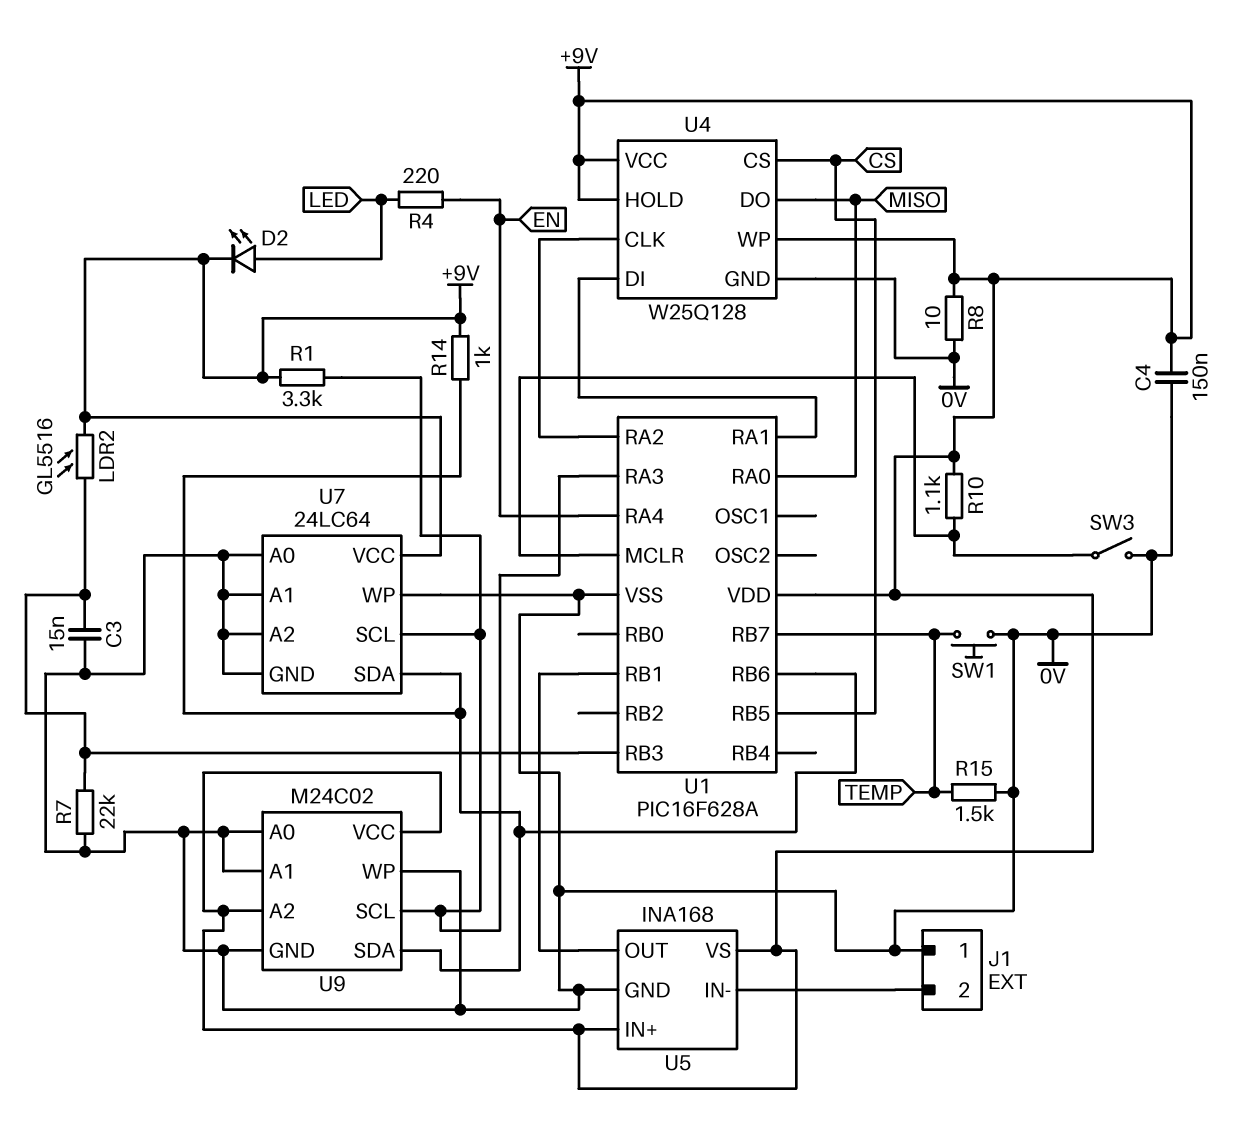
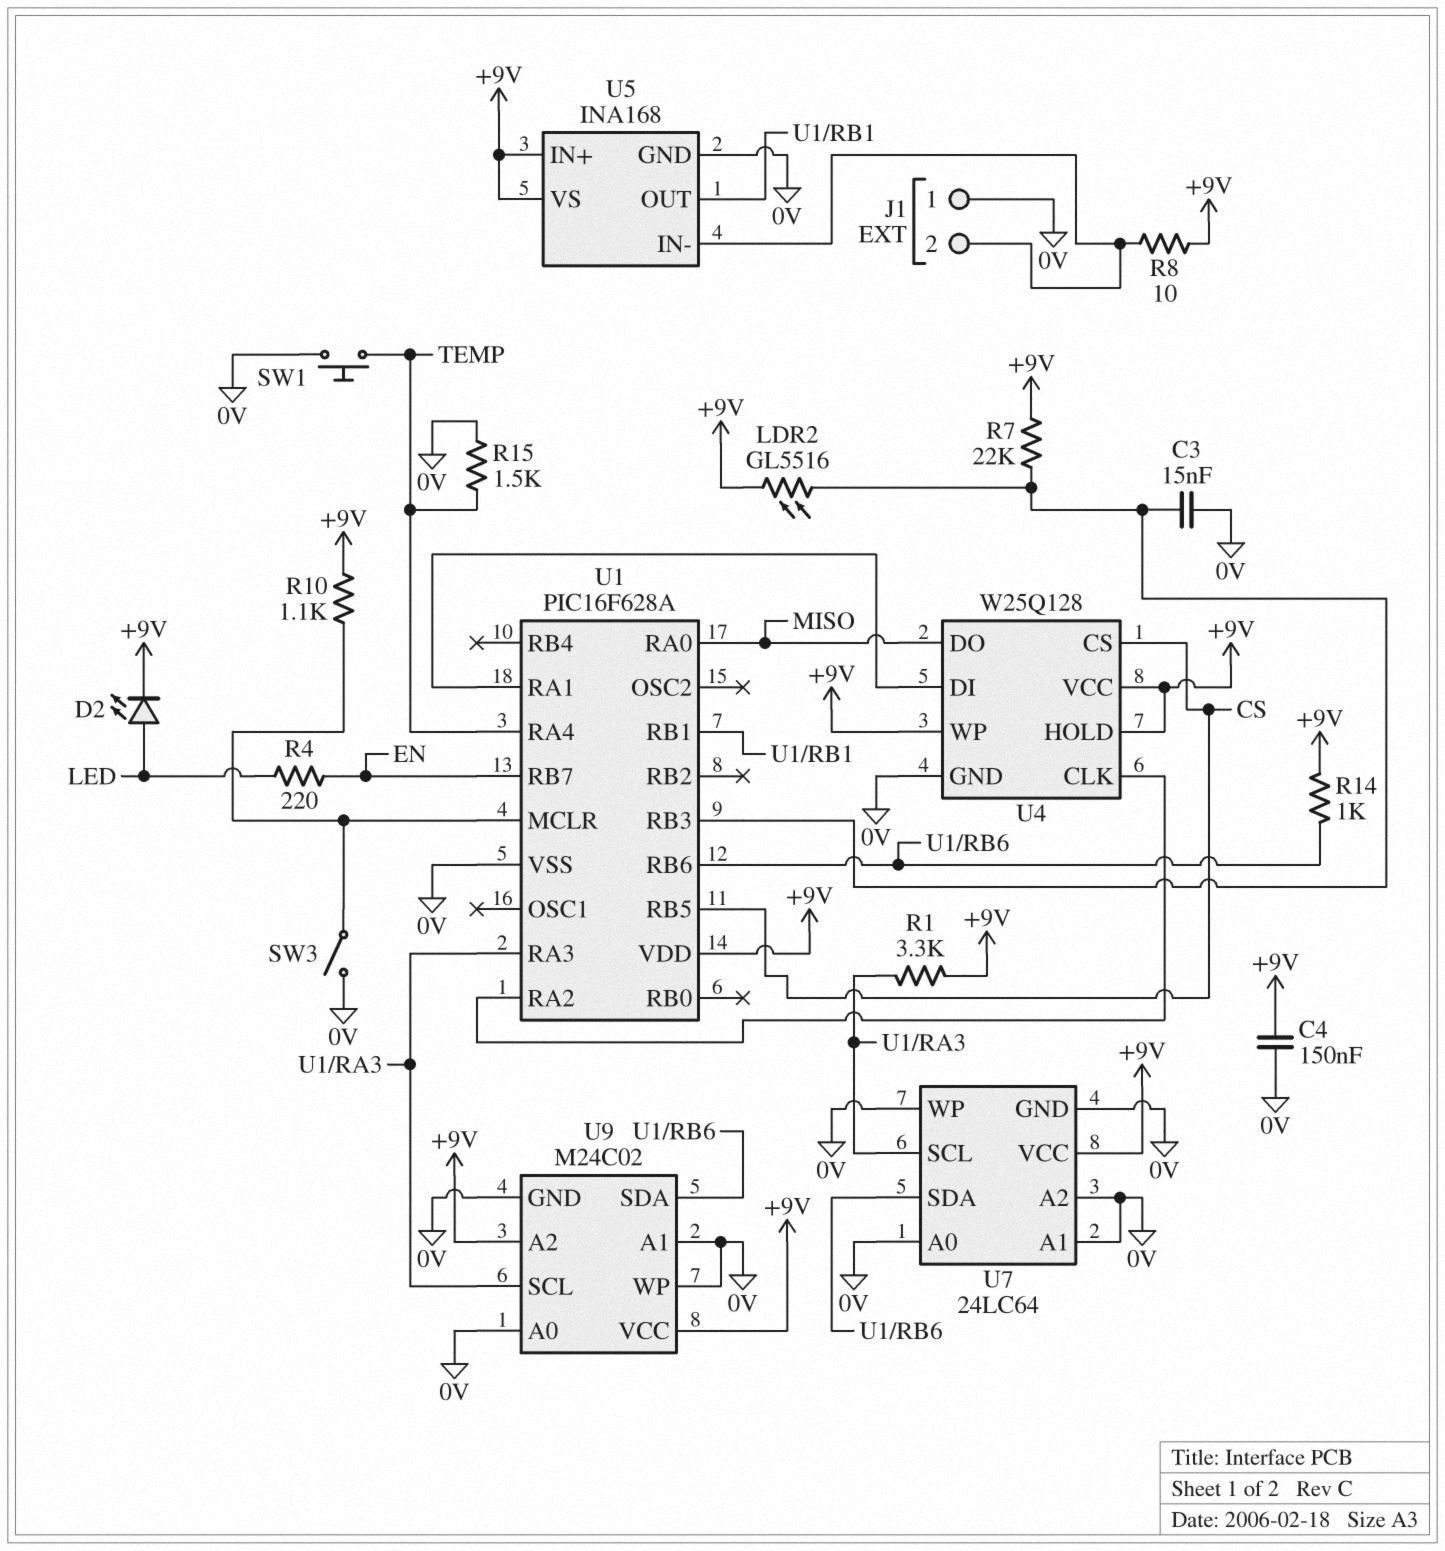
R7: 22k (0V, U1/RB3) -> 22k (+9V, U1/RB3)
R8: 10 (+9V, 0V) -> 10 (+9V, J1/2)
U1 pin RA4: EN -> TEMP
U1 pin RB7: TEMP -> EN

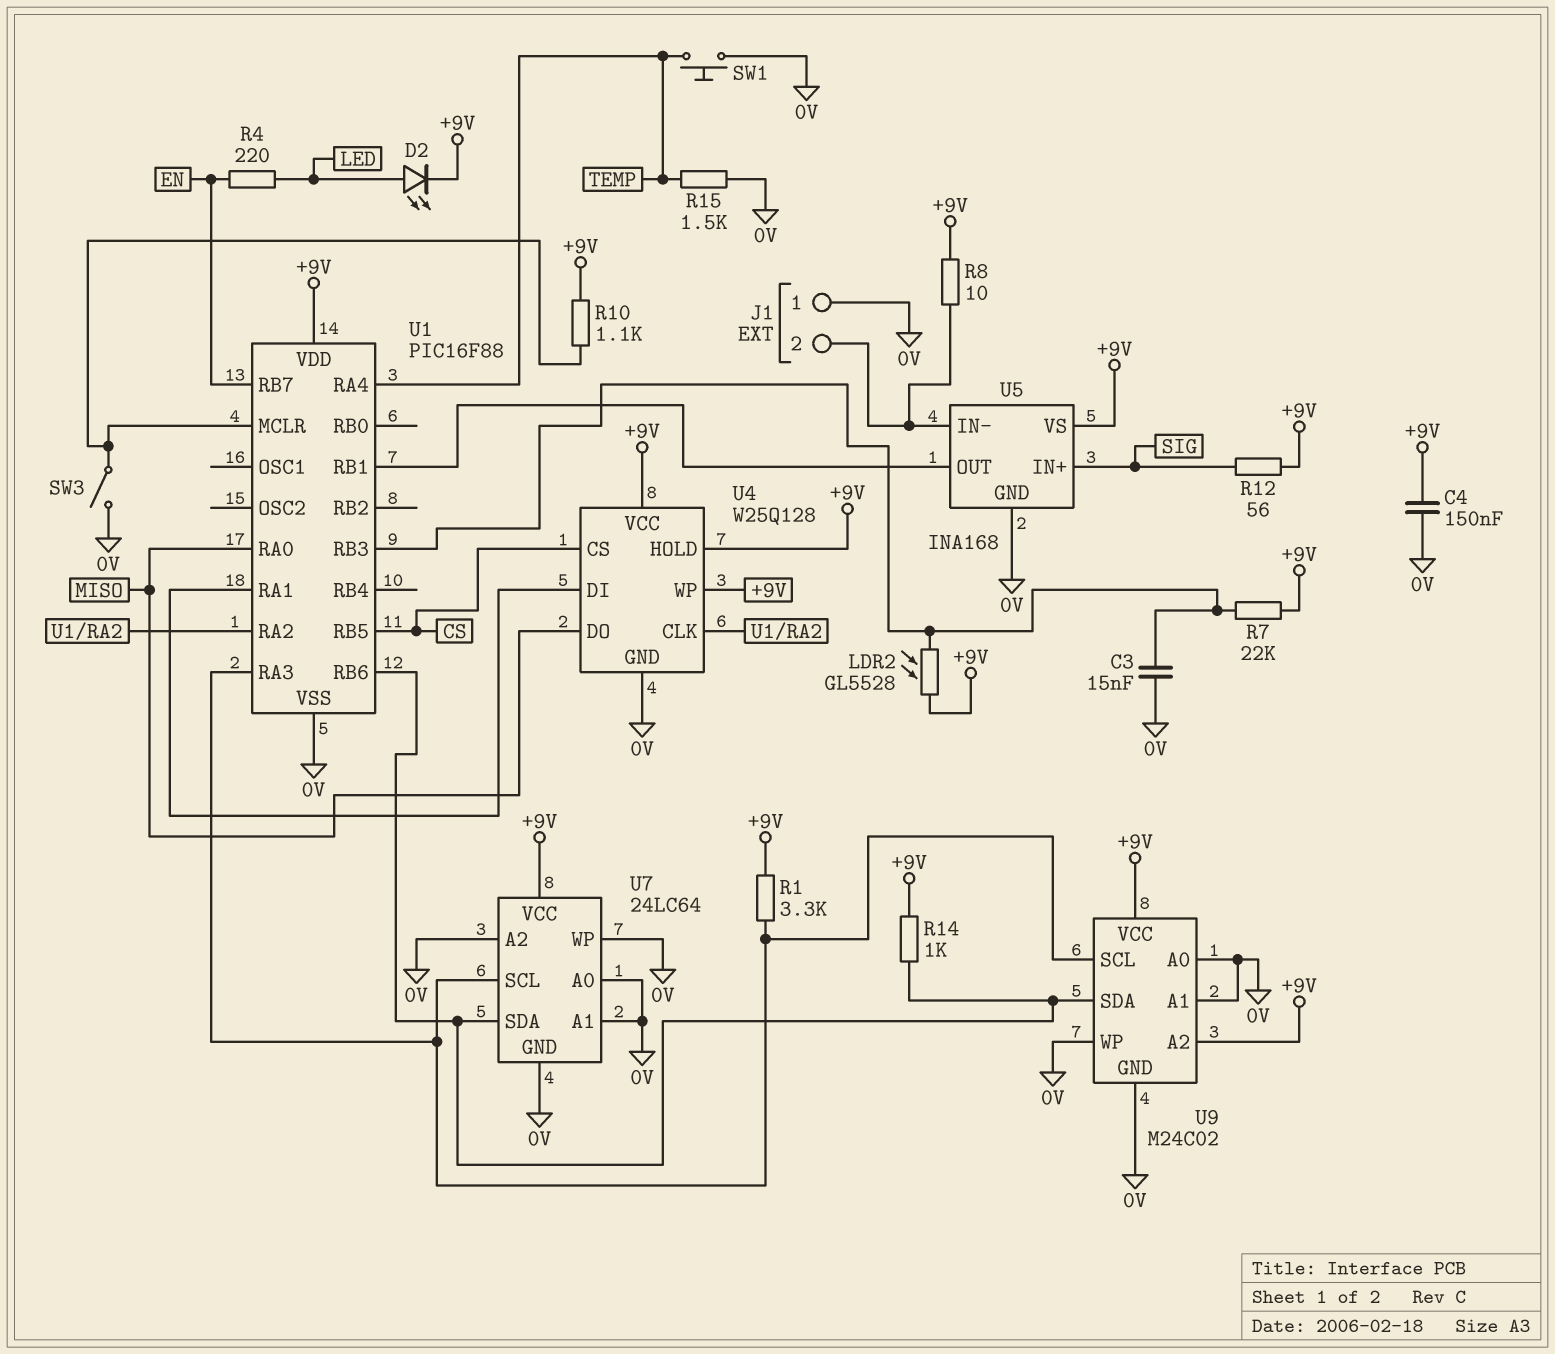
LDR2: GL5516 (+9V, U1/RB3) -> GL5528 (+9V, U1/RB3)
R12: none -> 56 (+9V, SIG)
U1: PIC16F628A -> PIC16F88
U5 pin IN+: +9V -> SIG

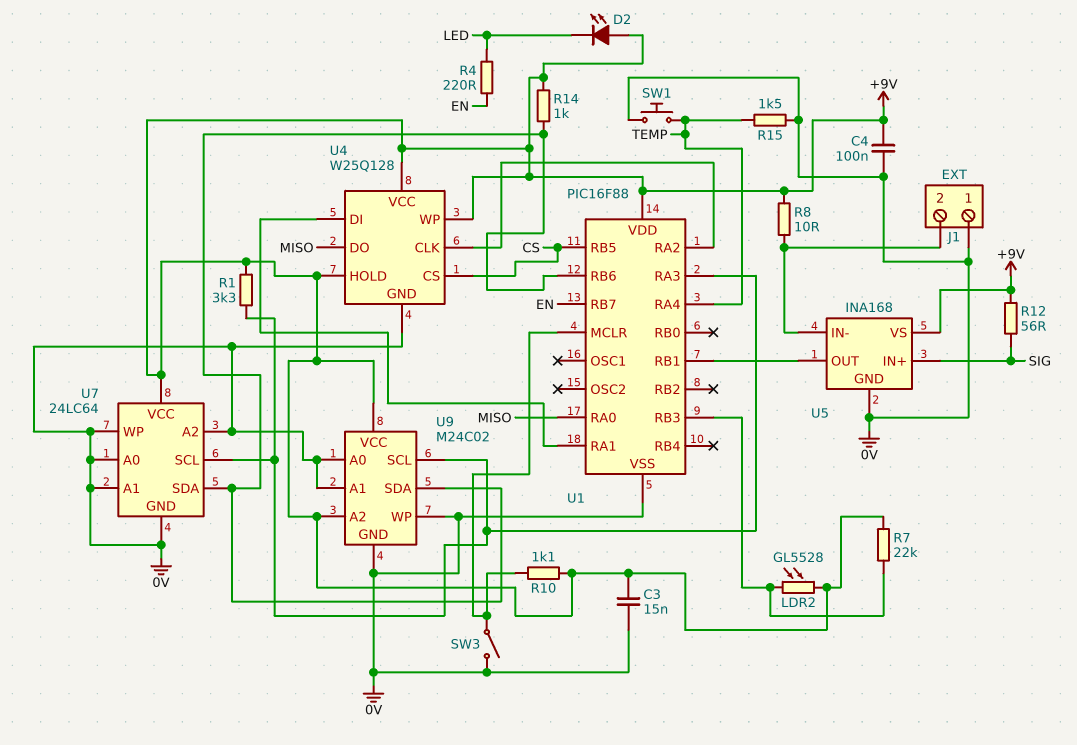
C3: 15nF (0V, U1/RB3) -> 15nF (+9V, 0V)
C4: 150nF (+9V, 0V) -> 100nF (+9V, 0V)
D2: LED (A LED, K +9V) -> LED (A +9V, K LED)

